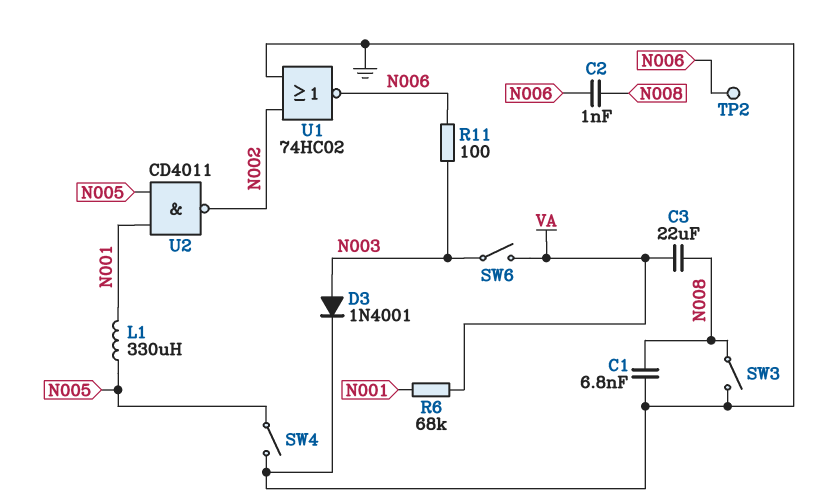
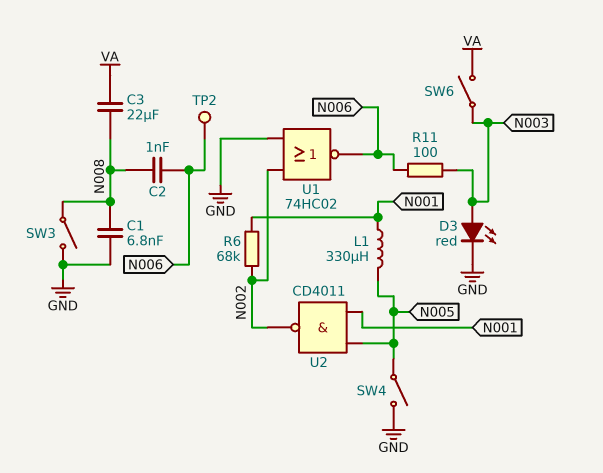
D3: diode 1N4001 (A N003, K GND) -> LED red (A N003, K GND)
R6: 68k (N001, VA) -> 68k (N001, N002)

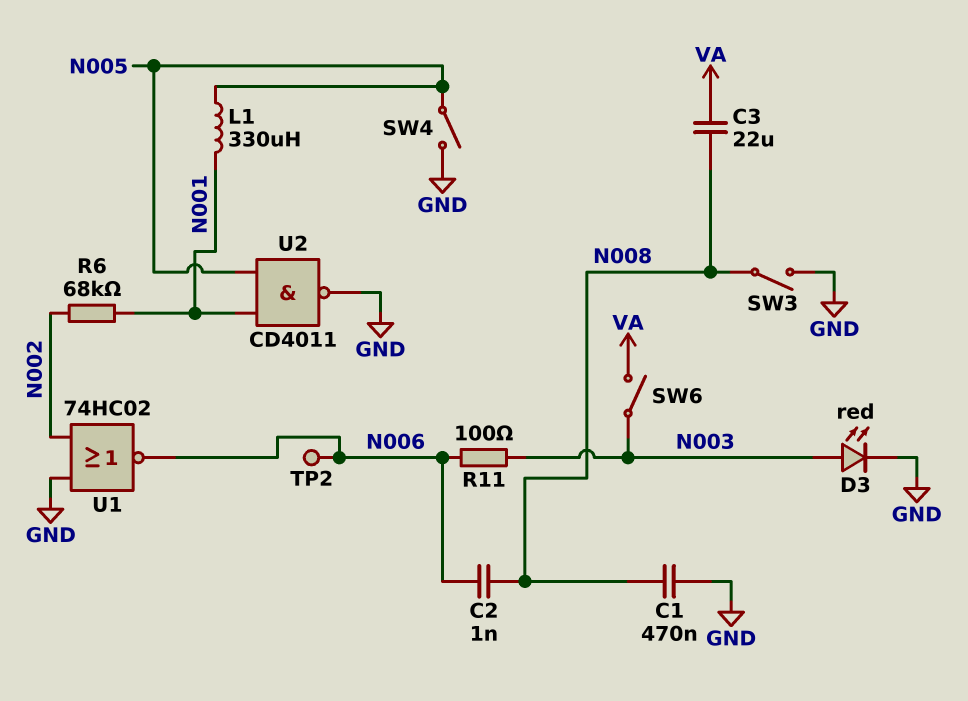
C1: 6.8nF (GND, N008) -> 470nF (GND, N008)
U2: NAND CD4011 (in N001, in N005, out N002) -> NAND CD4011 (in N001, in N005, out GND)

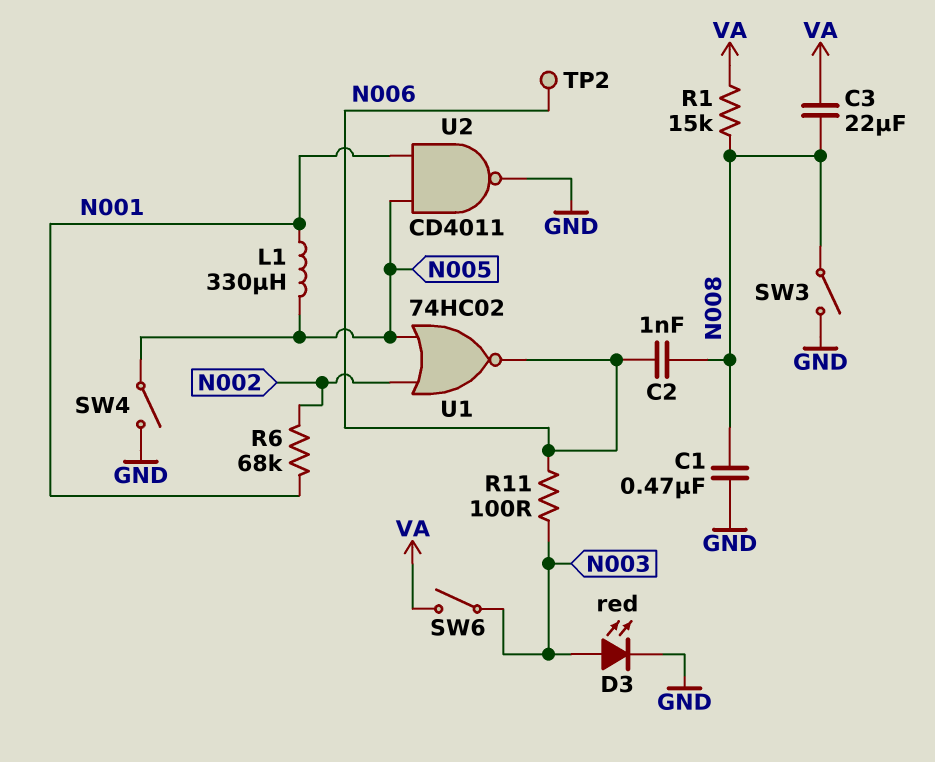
R1: none -> 15k (N008, VA)
U1: NOR 74HC02 (in GND, in N002, out N006) -> NOR 74HC02 (in N002, in N005, out N006)

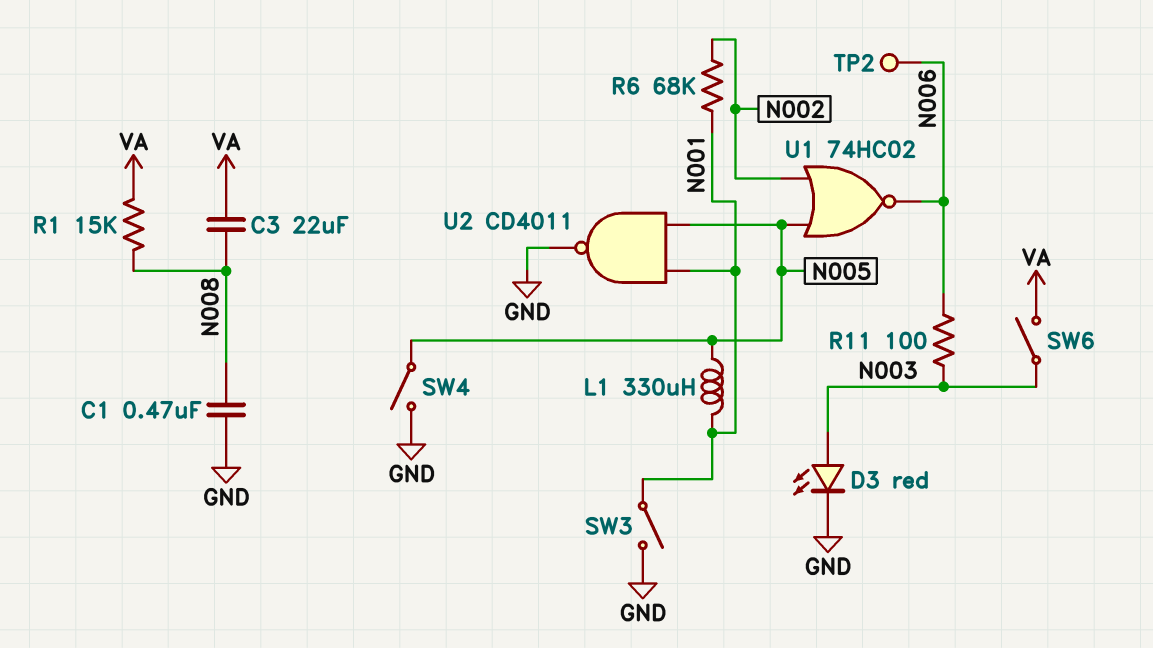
C2: 1nF (N006, N008) -> none
SW3: switch (GND, N008) -> switch (GND, N001)

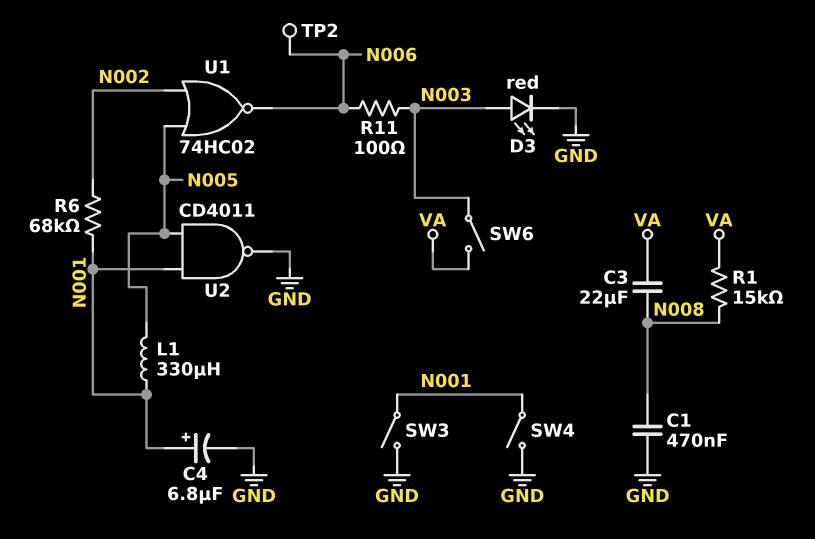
C4: none -> 6.8uF (plus N001, minus GND)
SW4: switch (GND, N005) -> switch (GND, N001)

